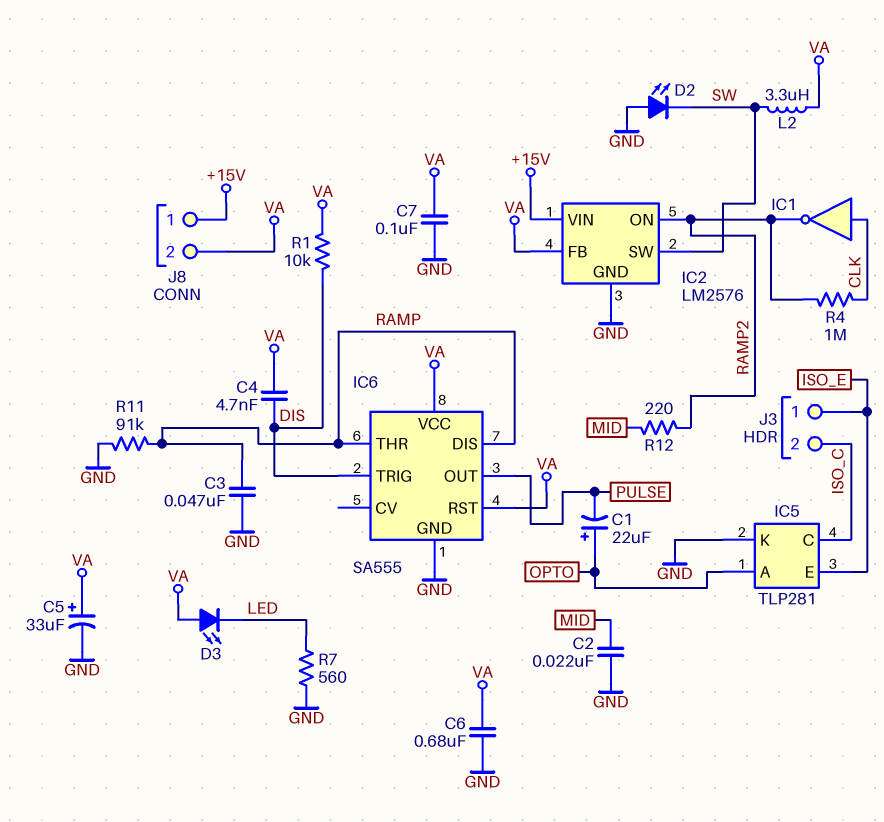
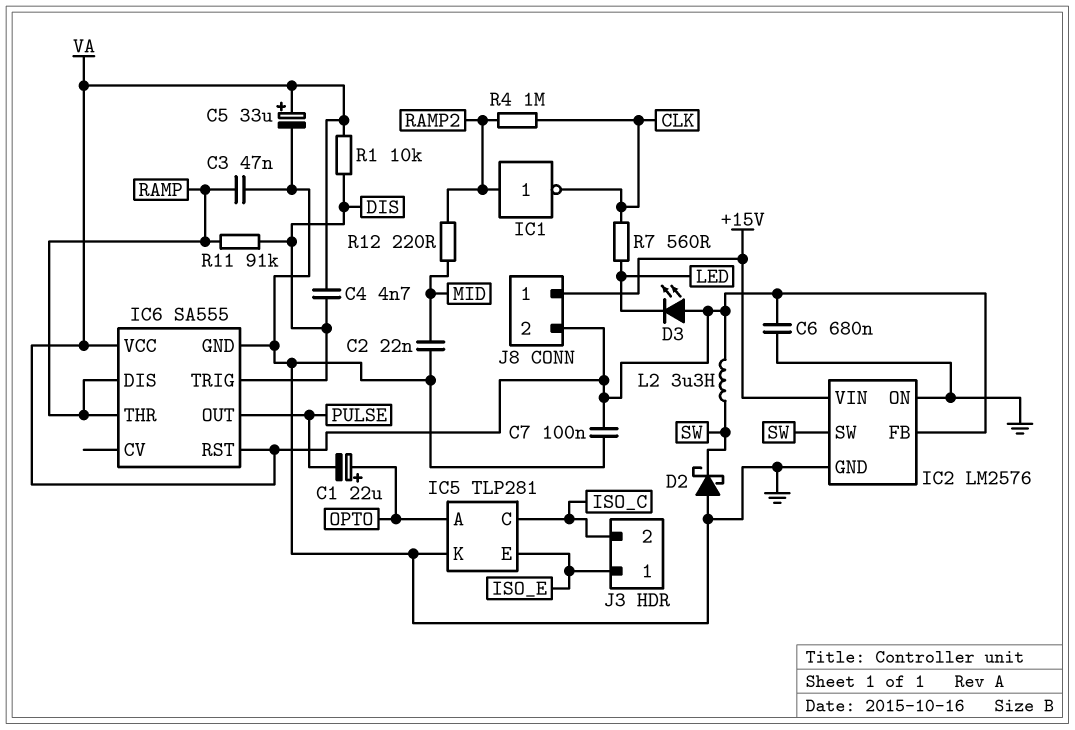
D2: LED (A GND, K SW) -> schottky (A GND, K SW)
IC1: NOT (in CLK, out RAMP2) -> NOT (in RAMP2, out CLK)
IC2 pin ON: RAMP2 -> GND
R7: 560 (GND, LED) -> 560 (CLK, LED)
R11: 91k (GND, RAMP) -> 91k (DIS, RAMP)

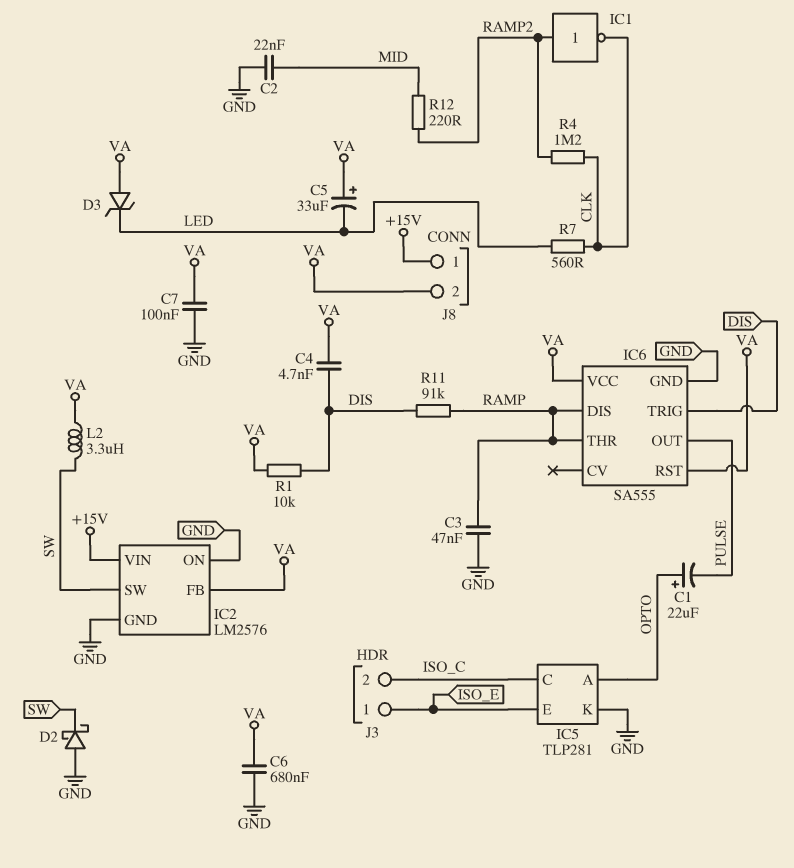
C5: 33uF (plus VA, minus GND) -> 33uF (plus VA, minus LED)
D3: LED (A VA, K LED) -> zener (A VA, K LED)
R4: 1M (CLK, RAMP2) -> 1.2M (CLK, RAMP2)

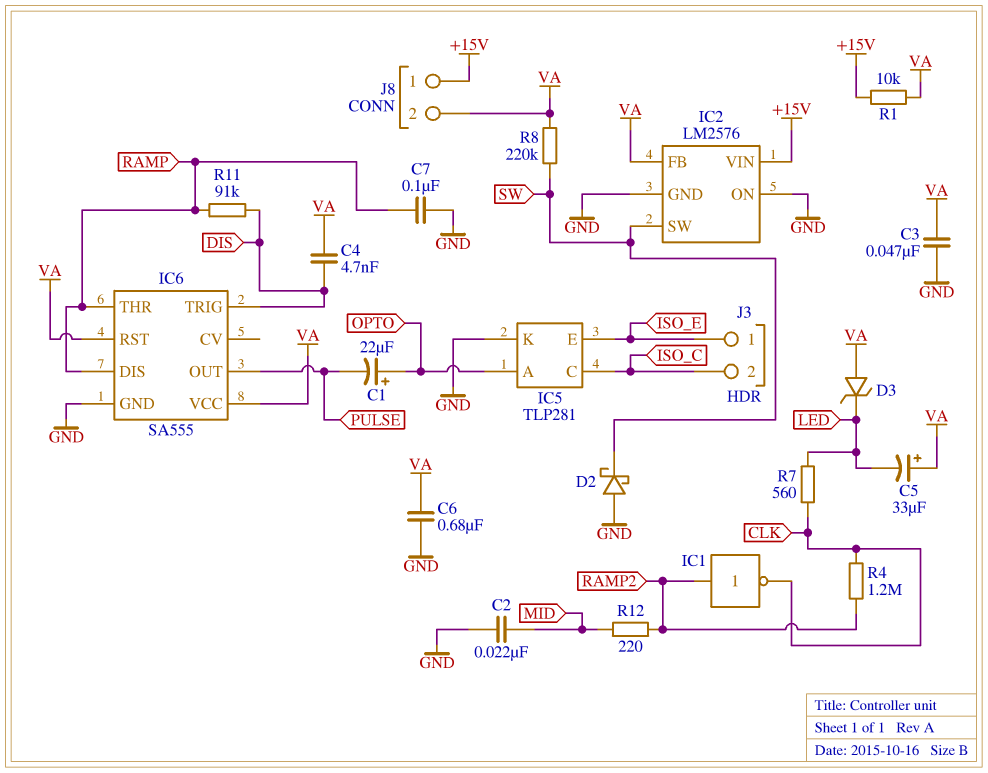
C3: 47nF (GND, RAMP) -> 47nF (GND, VA)
C7: 100nF (GND, VA) -> 100nF (GND, RAMP)
L2: 3.3uH (SW, VA) -> none
R1: 10k (DIS, VA) -> 10k (+15V, VA)
R8: none -> 220k (SW, VA)

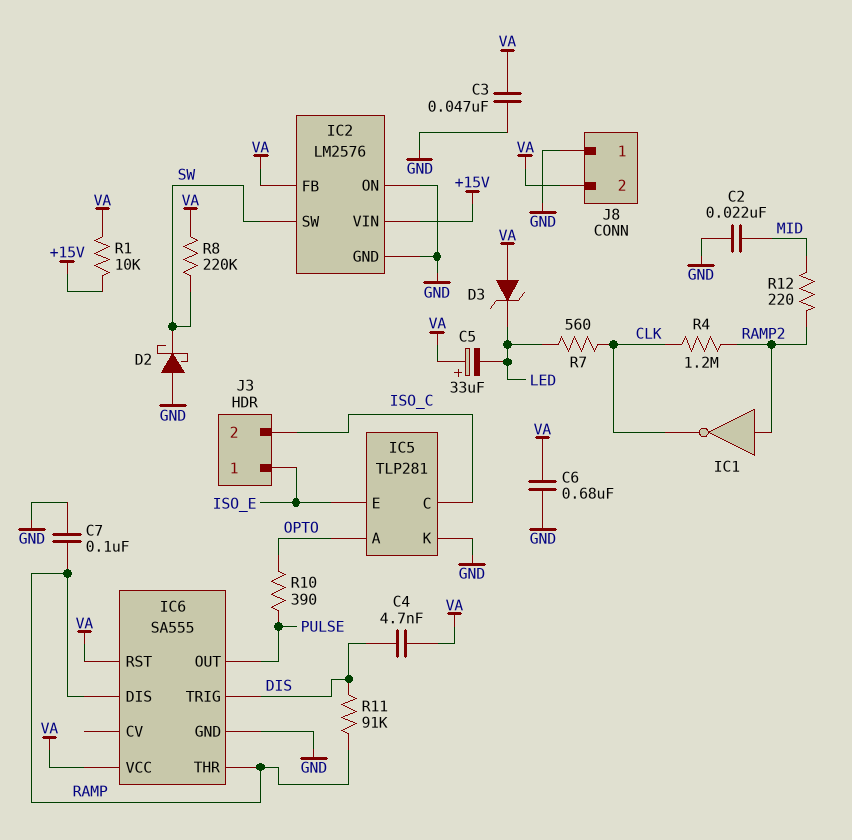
C1: 22uF (plus OPTO, minus PULSE) -> none
J8 pin 1: +15V -> GND
R10: none -> 390 (OPTO, PULSE)

